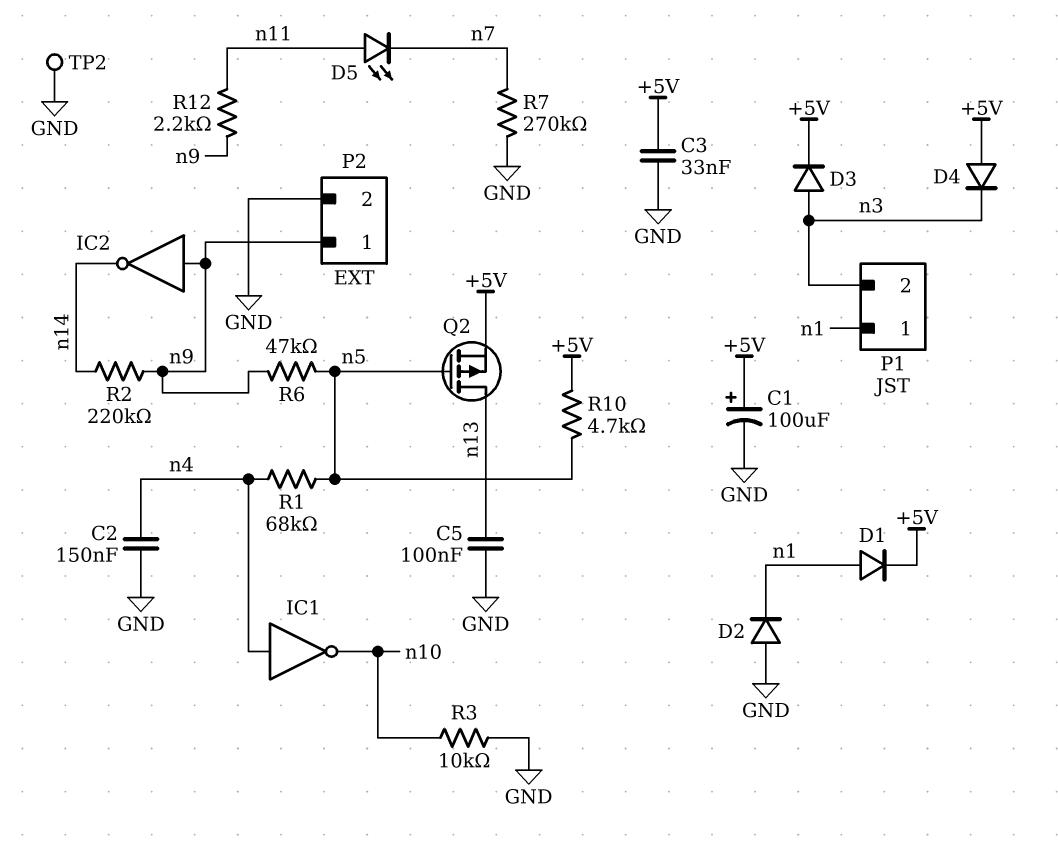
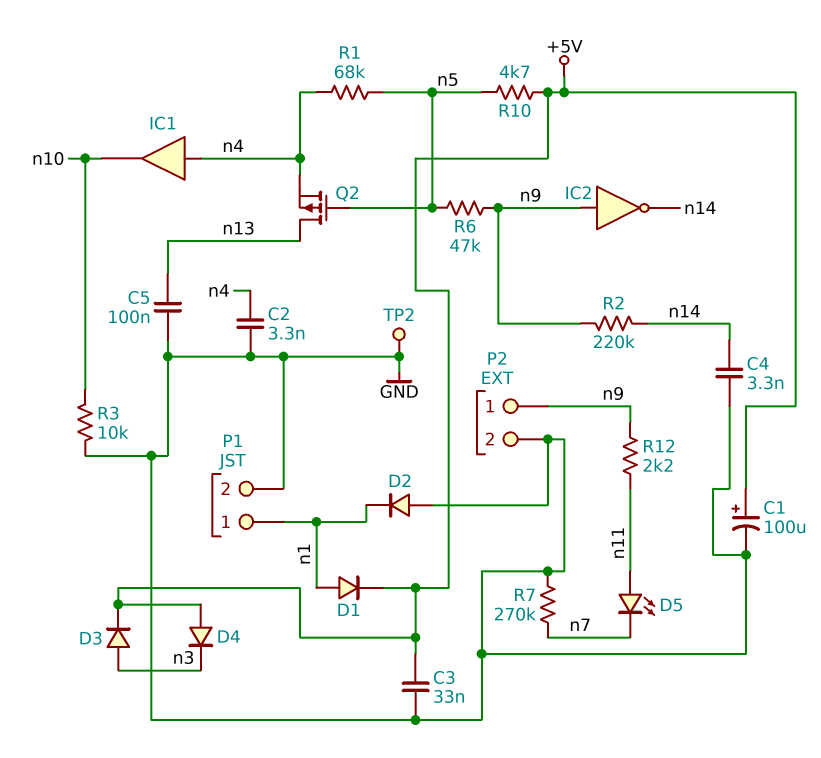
C2: 150nF (GND, n4) -> 3.3nF (GND, n4)
C4: none -> 3.3nF (GND, n14)
IC1: NOT (in n4, out n10) -> buffer (in n4, out n10)
P1 pin 2: n3 -> GND
Q2: PMOS (G n5, D n13, S +5V) -> PMOS (G n5, D n13, S n4)

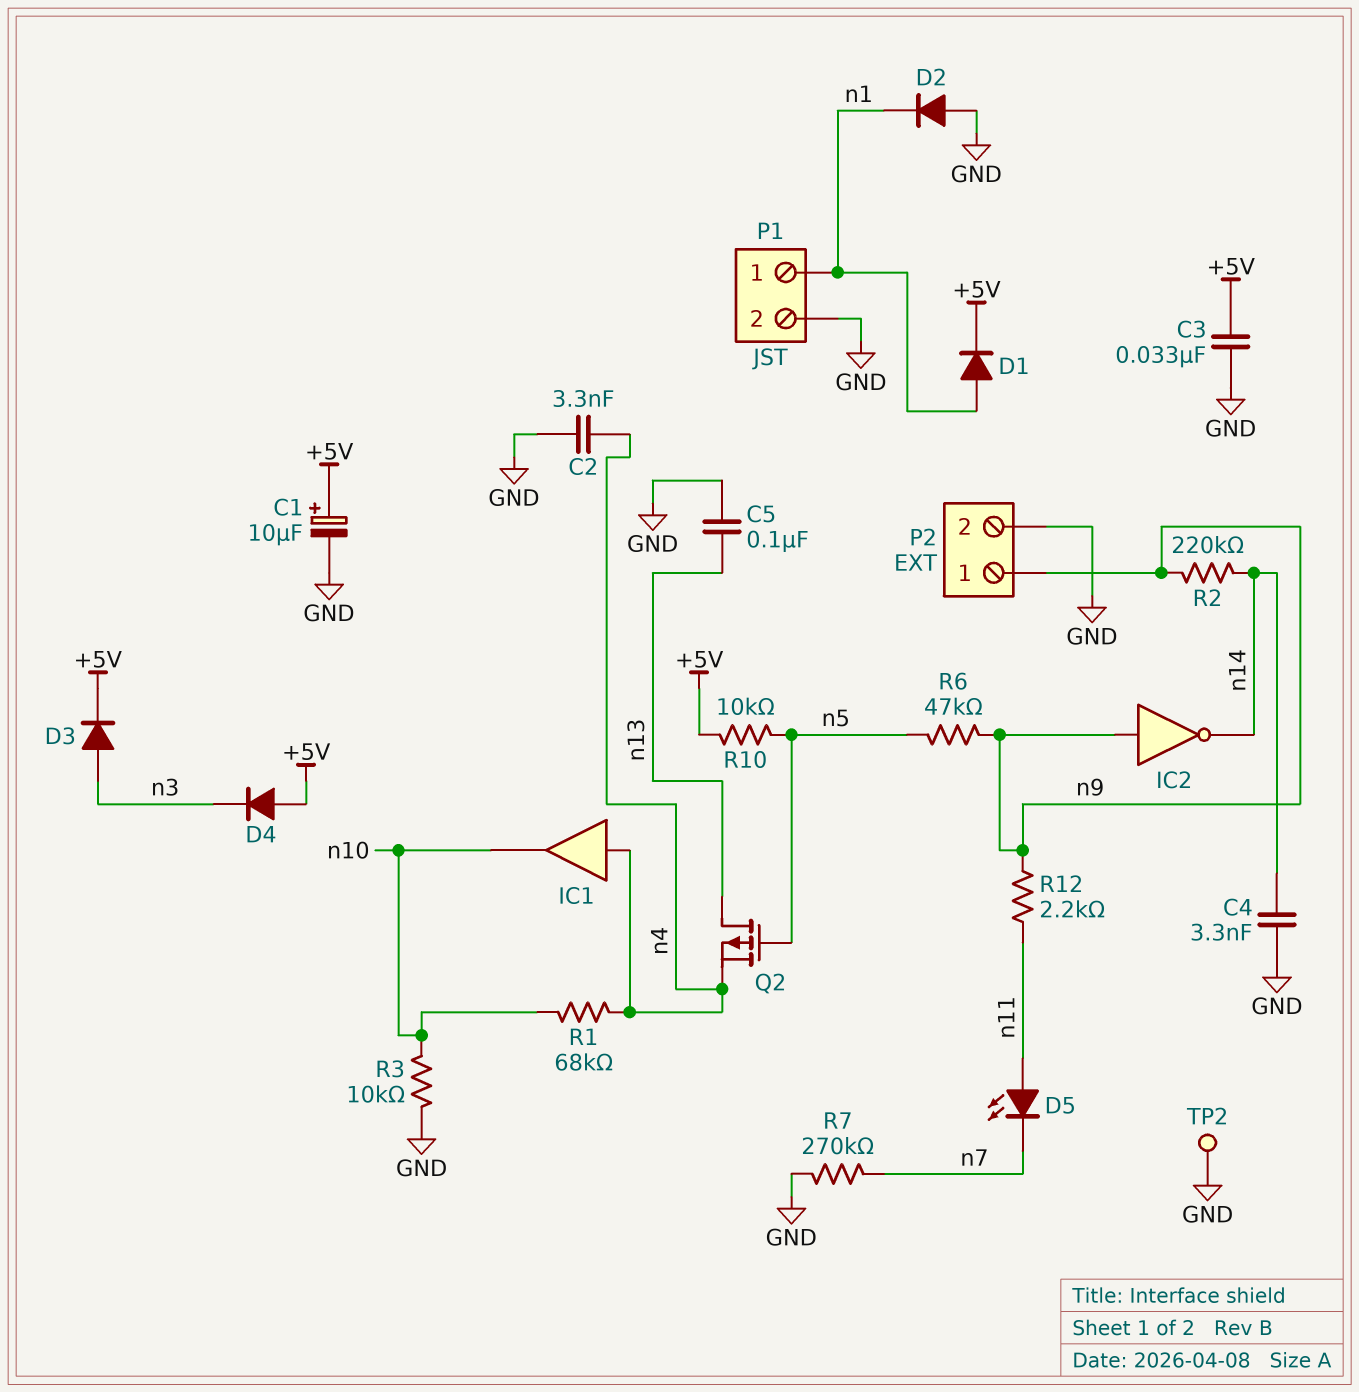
C1: 100uF (plus +5V, minus GND) -> 10uF (plus +5V, minus GND)
R1: 68k (n4, n5) -> 68k (n4, n10)
R10: 4.7k (+5V, n5) -> 10k (+5V, n5)

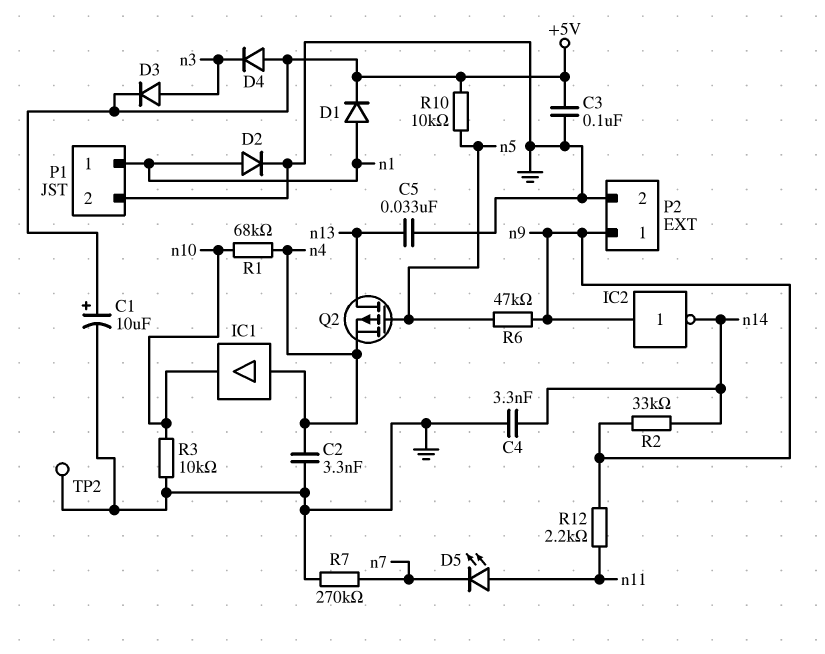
C3: 33nF (+5V, GND) -> 100nF (+5V, GND)
C5: 100nF (GND, n13) -> 33nF (GND, n13)
D2: diode (A GND, K n1) -> diode (A n1, K GND)
R2: 220k (n9, n14) -> 33k (n9, n14)

